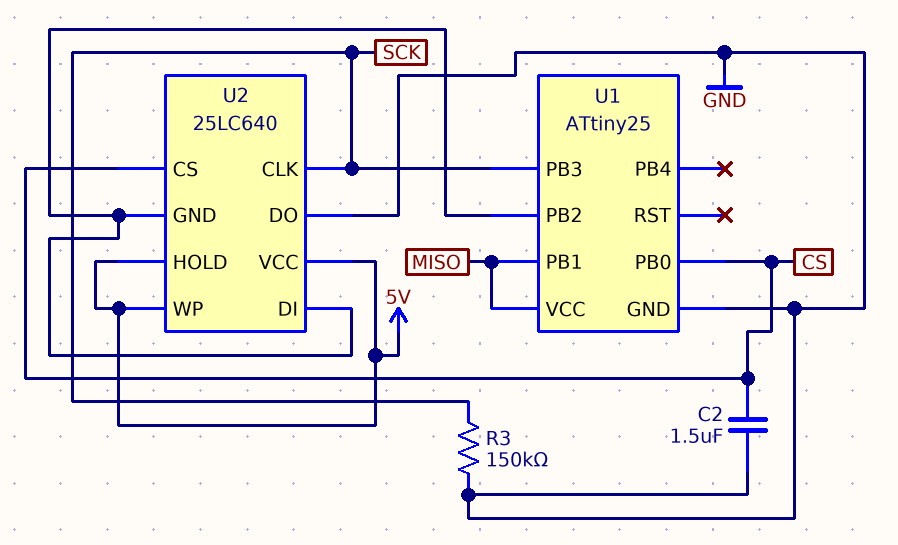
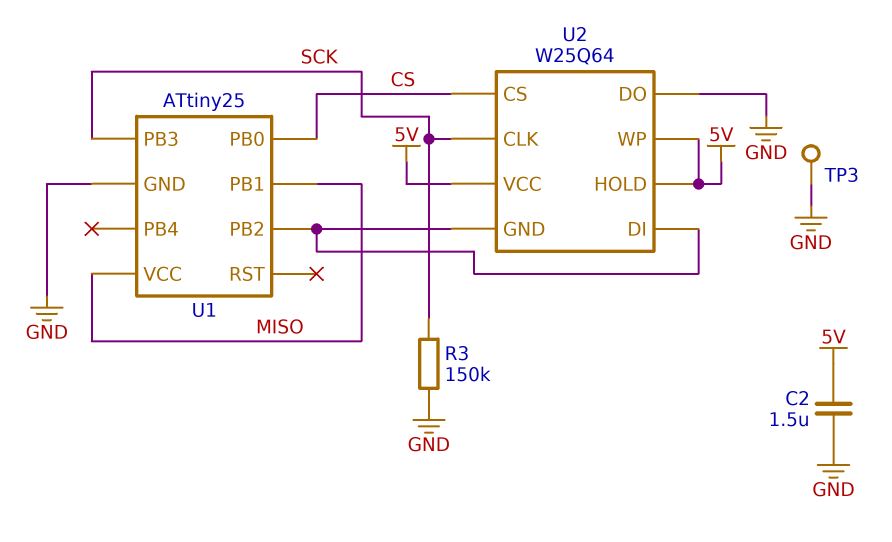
C2: 1.5uF (CS, GND) -> 1.5uF (5V, GND)
TP3: none -> test point (GND)
U2: 25LC640 -> W25Q64

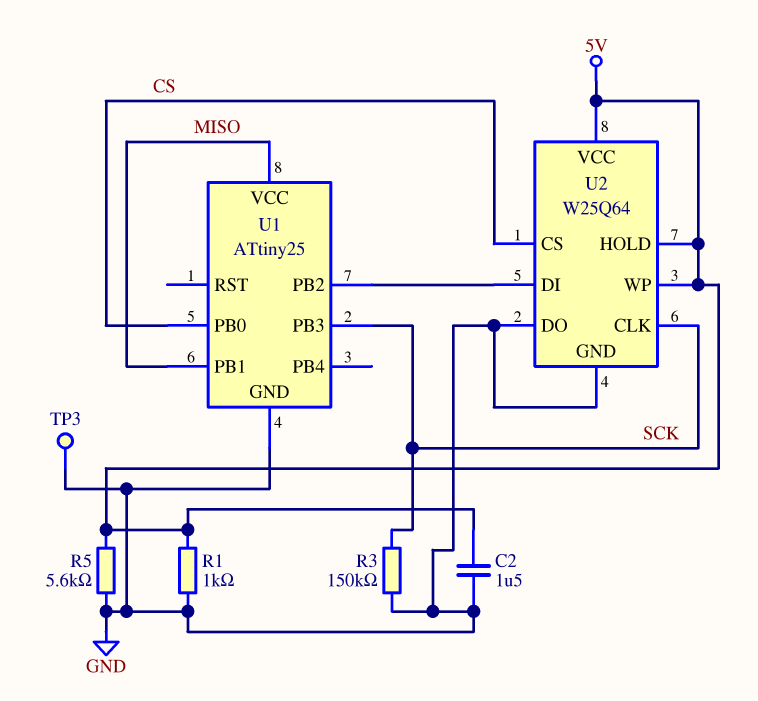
R1: none -> 1k (5V, GND)
R5: none -> 5.6k (5V, GND)
U2 pin GND: U1/PB2 -> GND

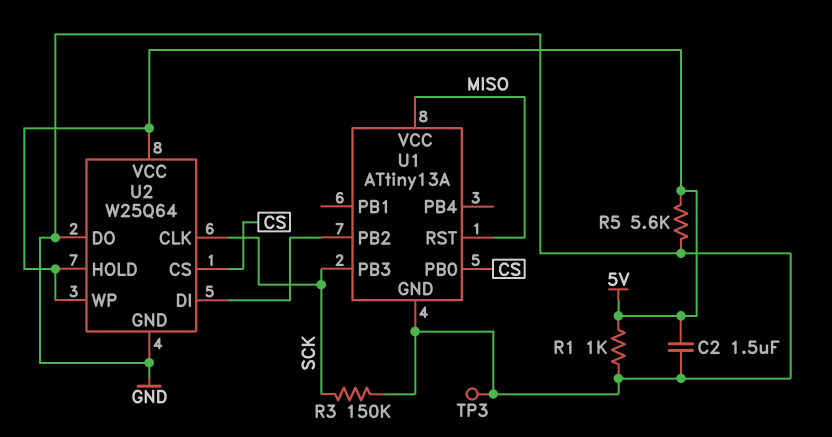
U1: ATtiny25 -> ATtiny13A
U1 pin PB1: MISO -> none
U1 pin RST: none -> MISO

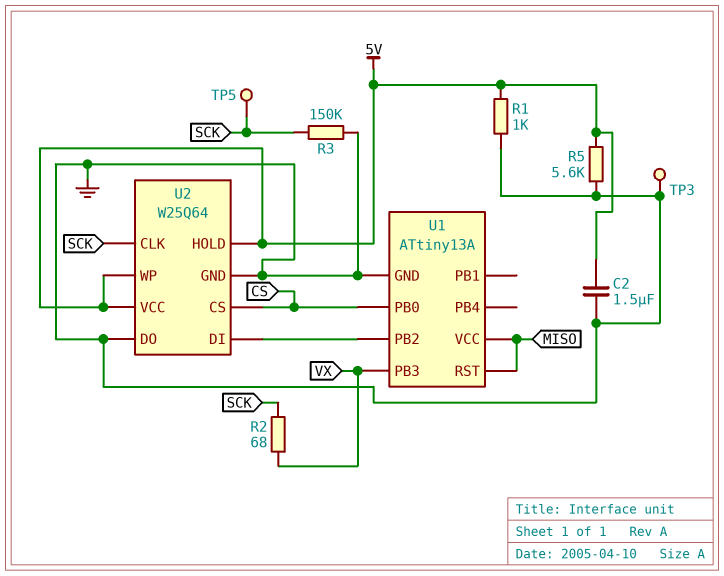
R2: none -> 68 (SCK, VX)
TP5: none -> test point (SCK)
U1 pin PB3: SCK -> VX

